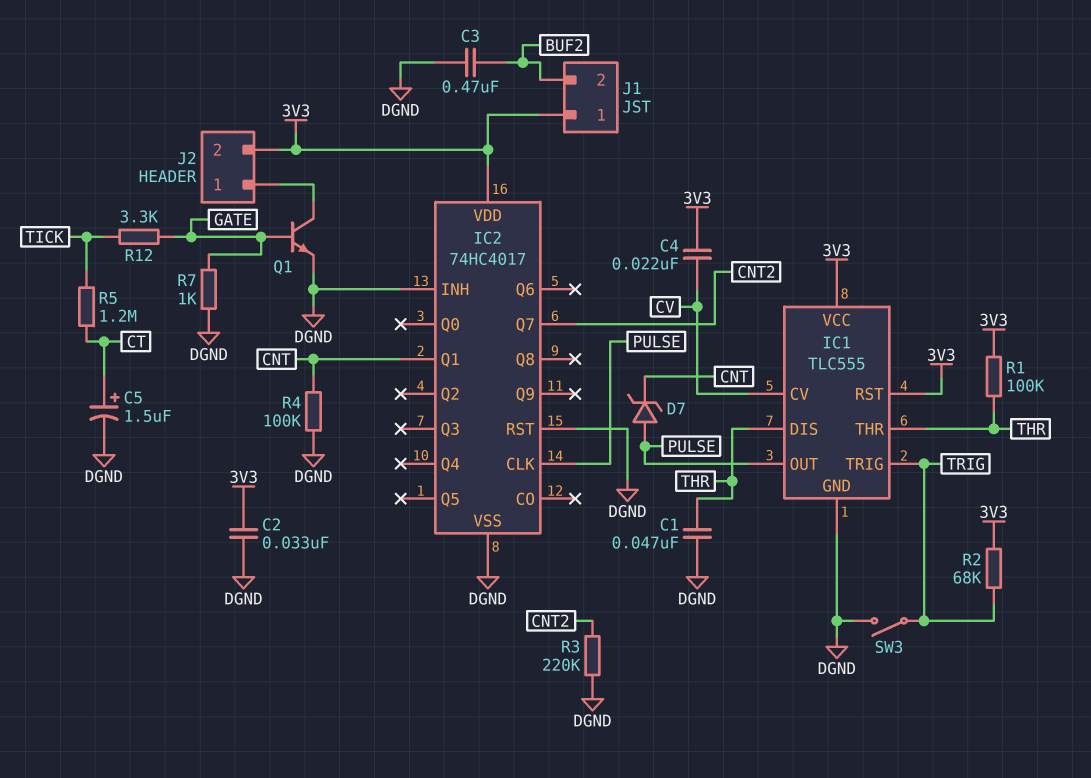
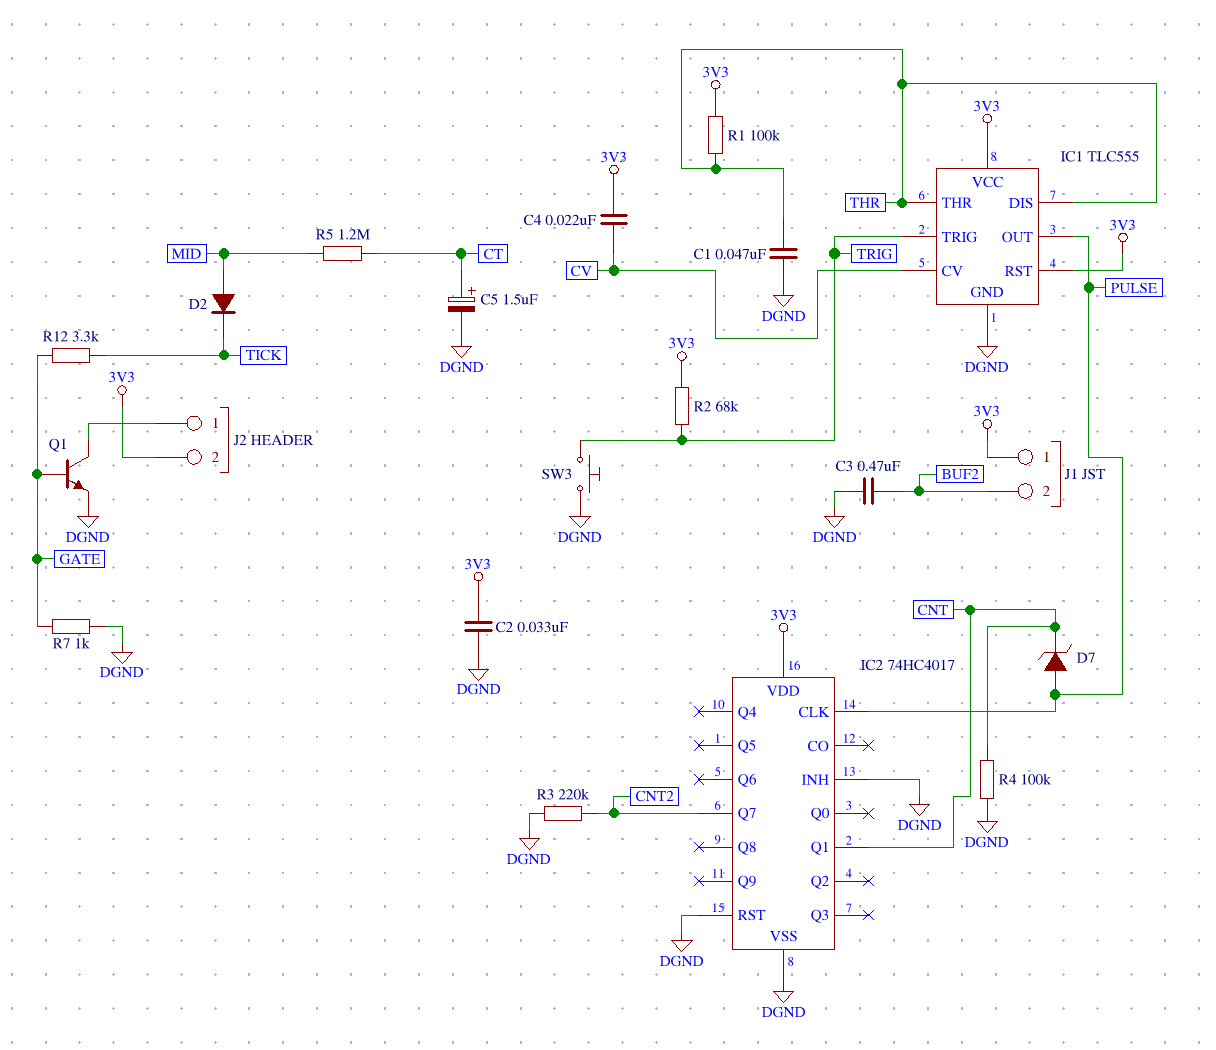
D2: none -> diode (A MID, K TICK)
R5: 1.2M (CT, TICK) -> 1.2M (CT, MID)
SW3: switch (DGND, TRIG) -> button (DGND, TRIG)

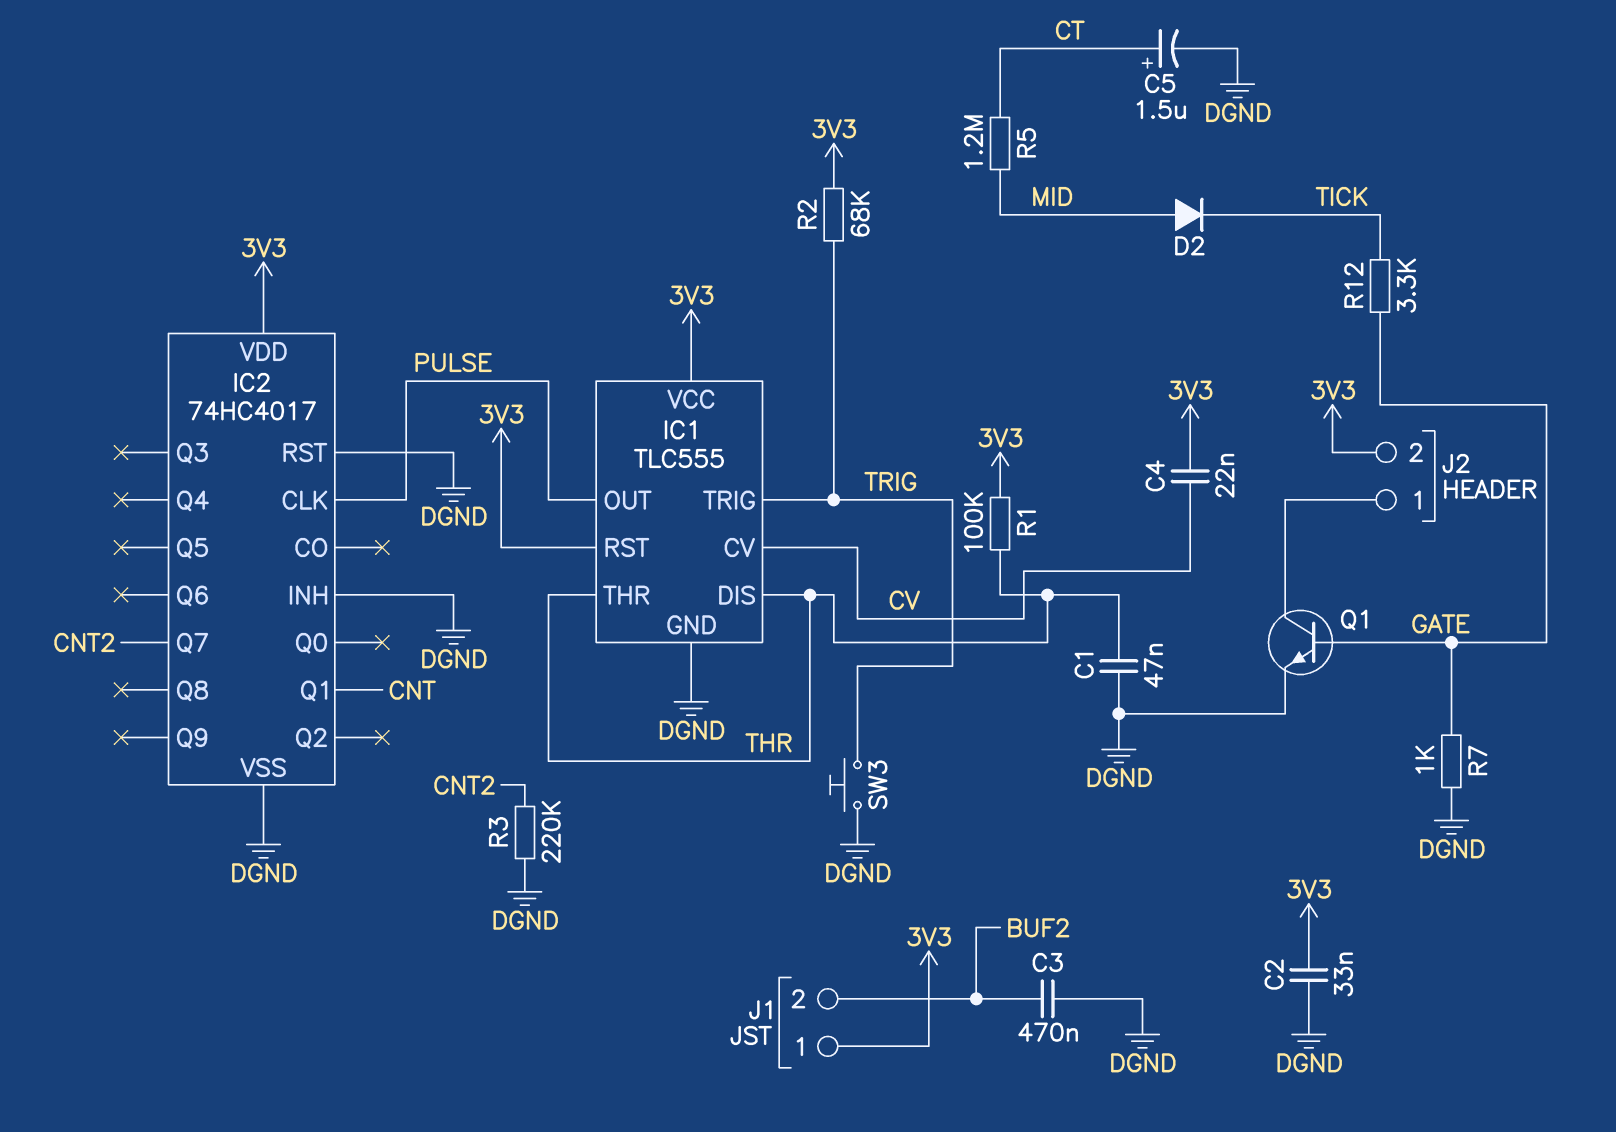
D7: zener (A PULSE, K CNT) -> none
R4: 100k (CNT, DGND) -> none

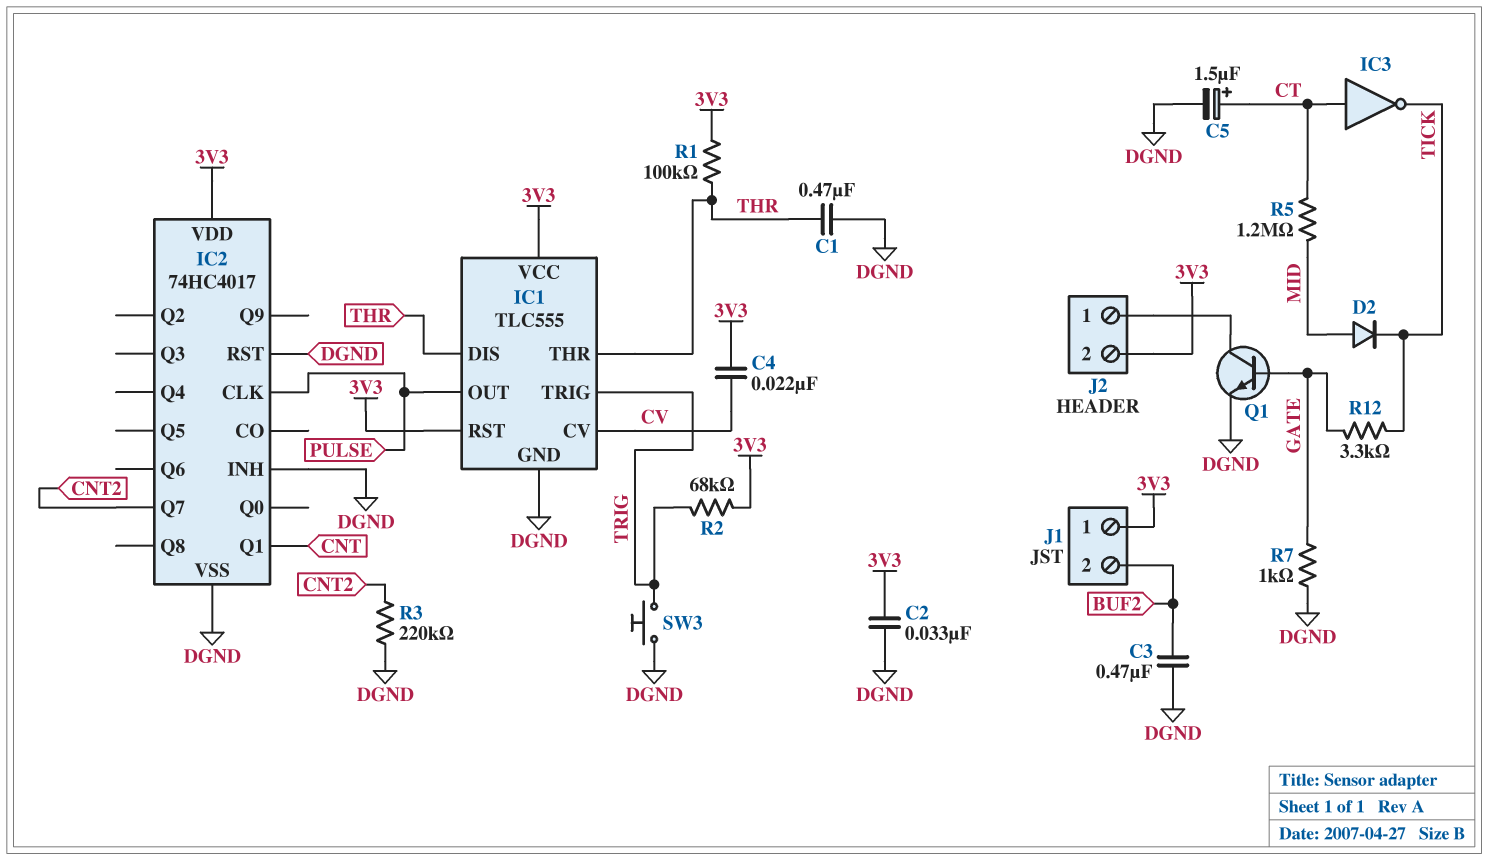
C1: 47nF (DGND, THR) -> 470nF (DGND, THR)
IC3: none -> NOT (in CT, out TICK)

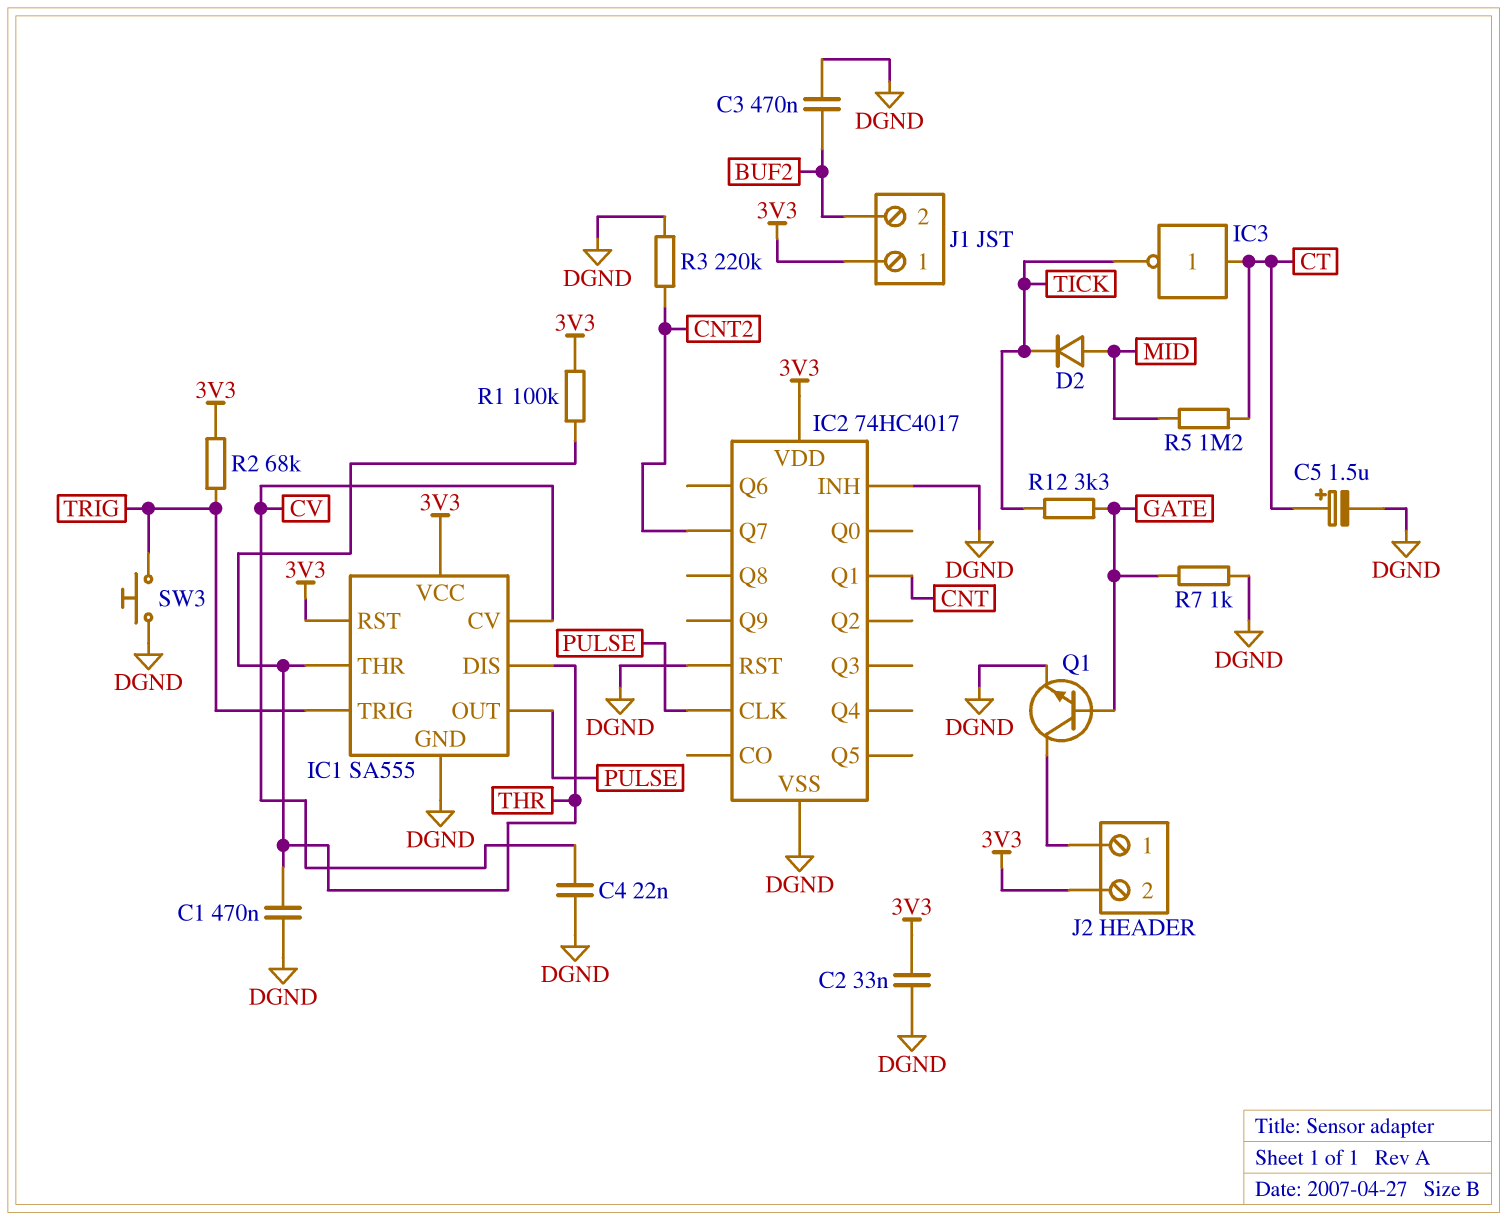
C4: 22nF (3V3, CV) -> 22nF (CV, DGND)
IC1: TLC555 -> SA555

